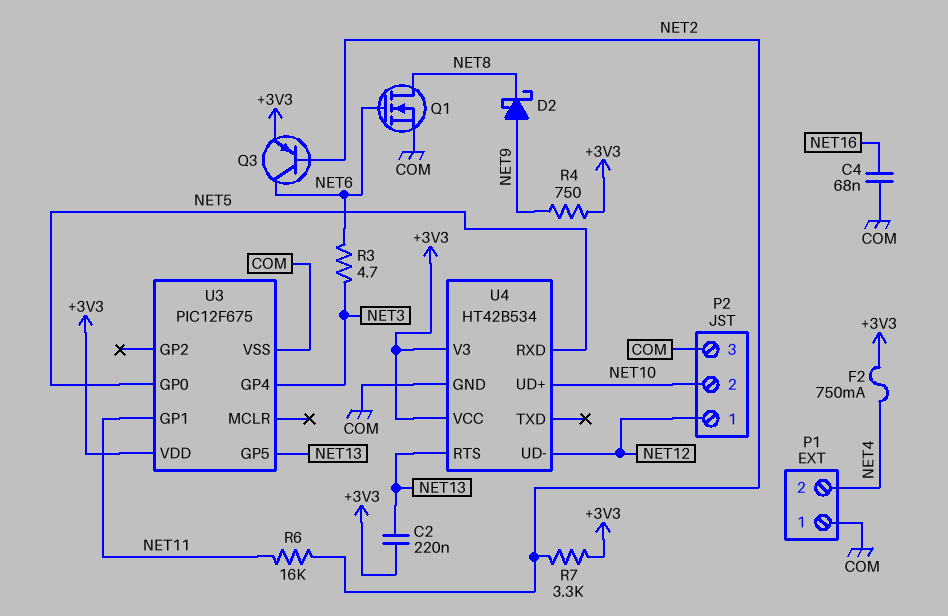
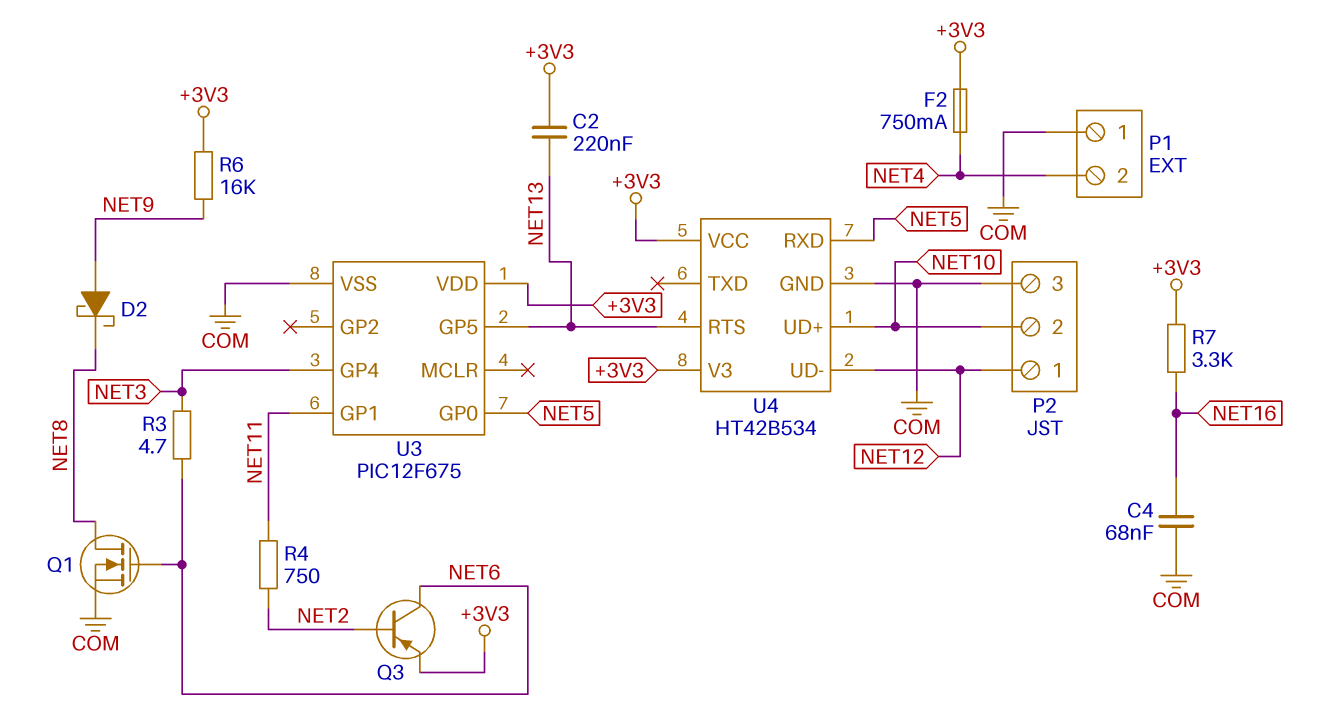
R4: 750 (+3V3, NET9) -> 750 (NET2, NET11)
R6: 16k (NET2, NET11) -> 16k (+3V3, NET9)
R7: 3.3k (+3V3, NET2) -> 3.3k (+3V3, NET16)

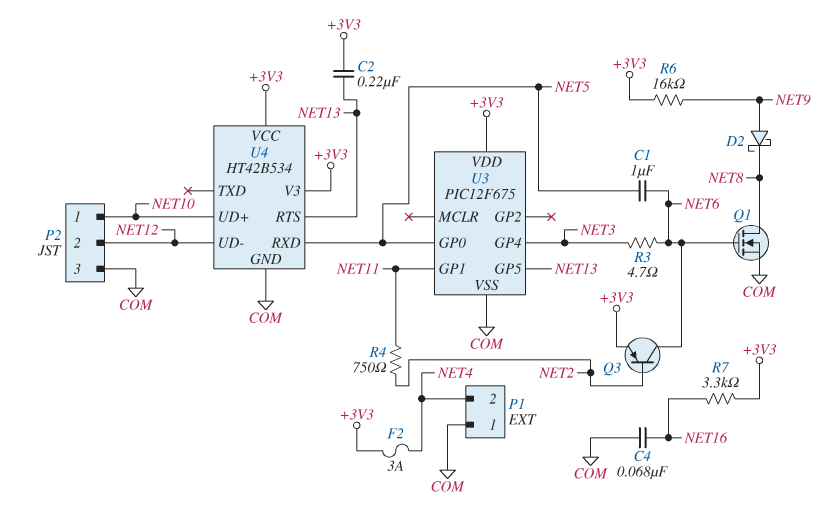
C1: none -> 1uF (NET5, NET6)
F2: 750mA (+3V3, NET4) -> 3A (+3V3, NET4)
P2 pin 1: NET12 -> NET10
P2 pin 2: NET10 -> NET12

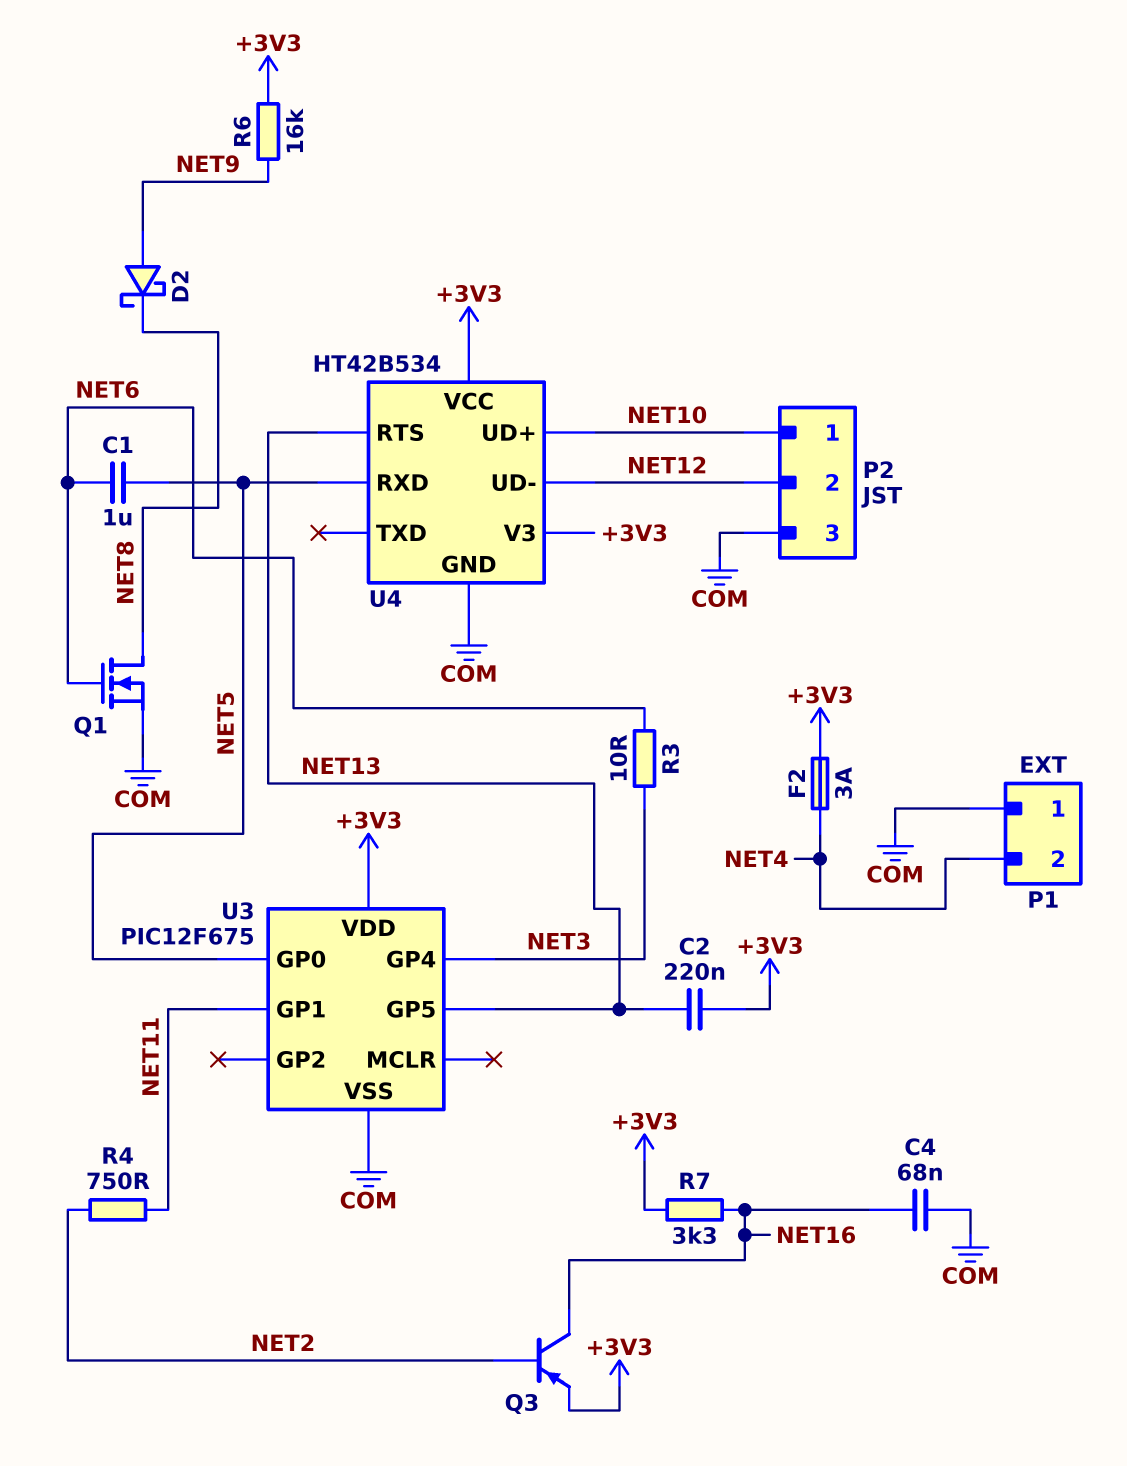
Q3: PNP (B NET2, C NET6, E +3V3) -> PNP (B NET2, C NET16, E +3V3)
R3: 4.7 (NET3, NET6) -> 10 (NET3, NET6)

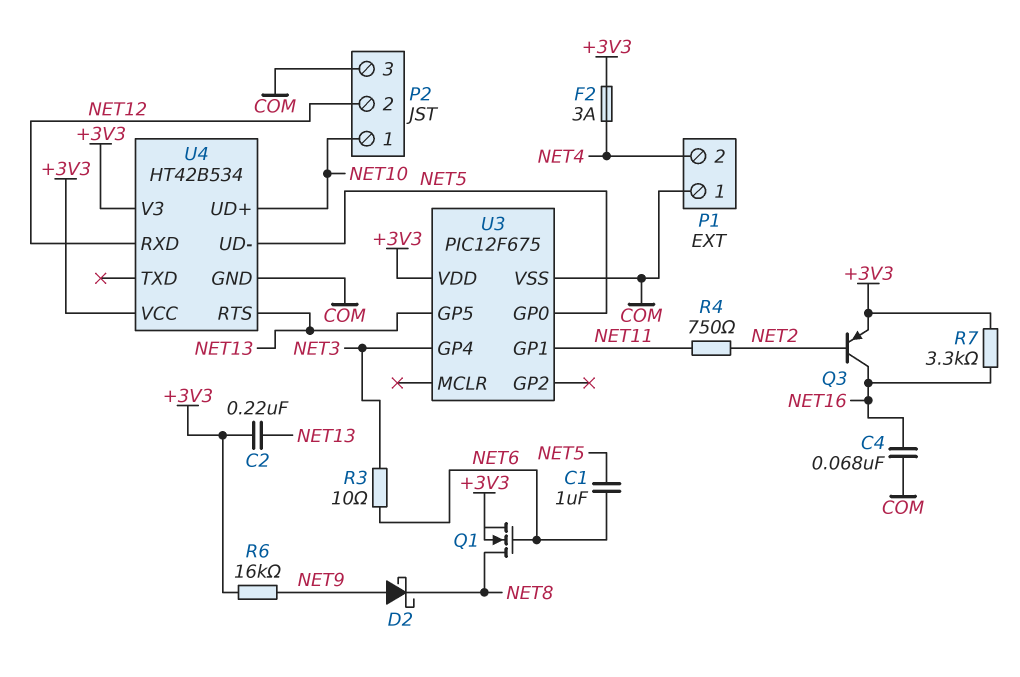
Q1: NMOS (G NET6, D NET8, S COM) -> NMOS (G NET6, D NET8, S +3V3)
U4 pin RXD: NET5 -> NET12
U4 pin UD-: NET12 -> NET5

